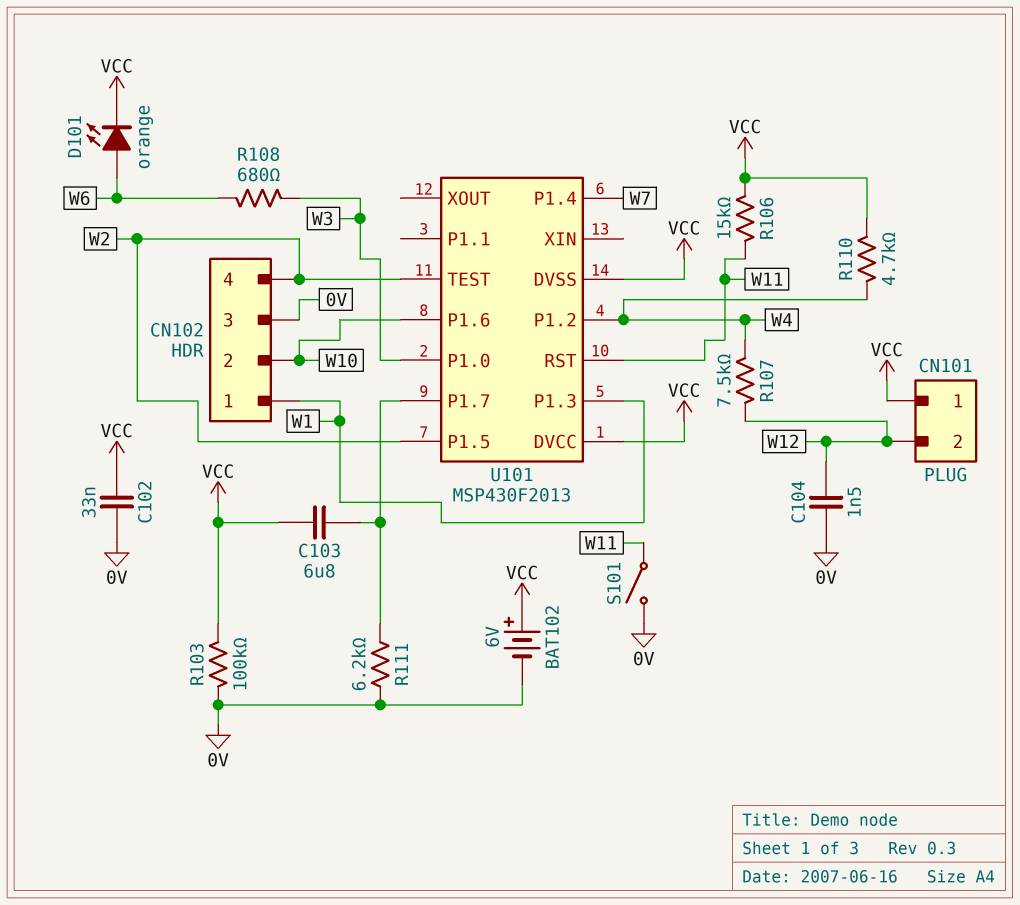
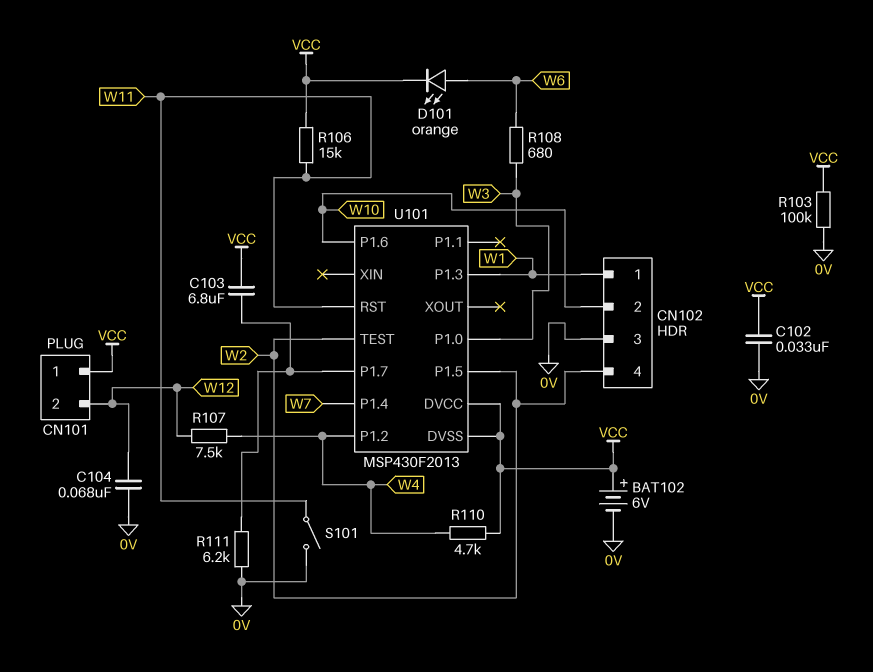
C104: 1.5nF (0V, W12) -> 68nF (0V, W12)

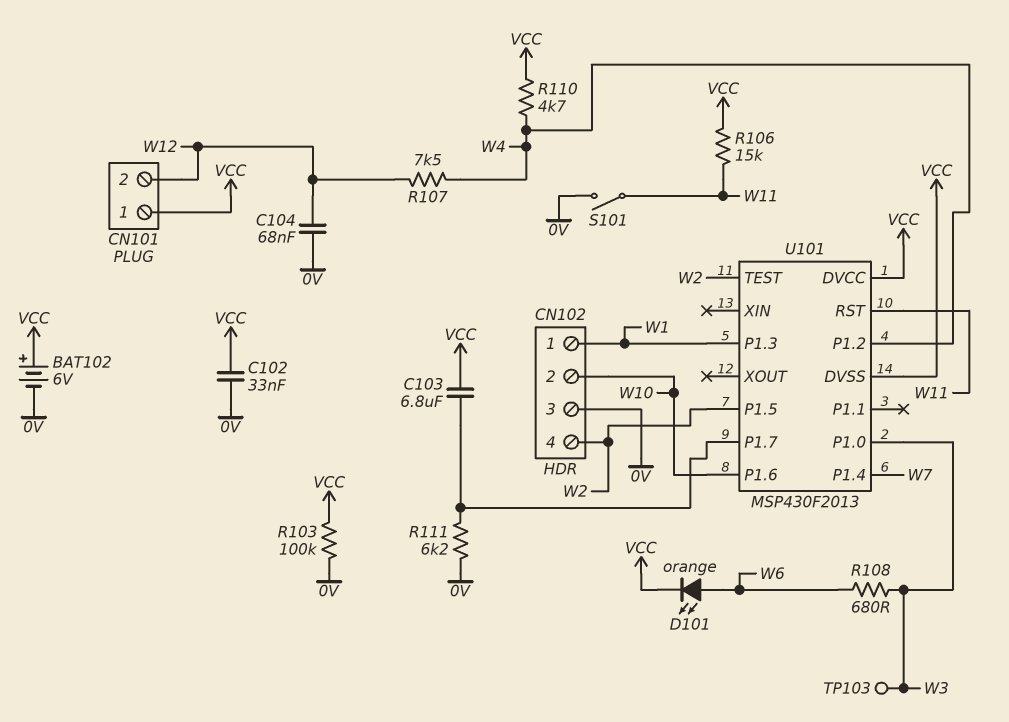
TP103: none -> test point (W3)

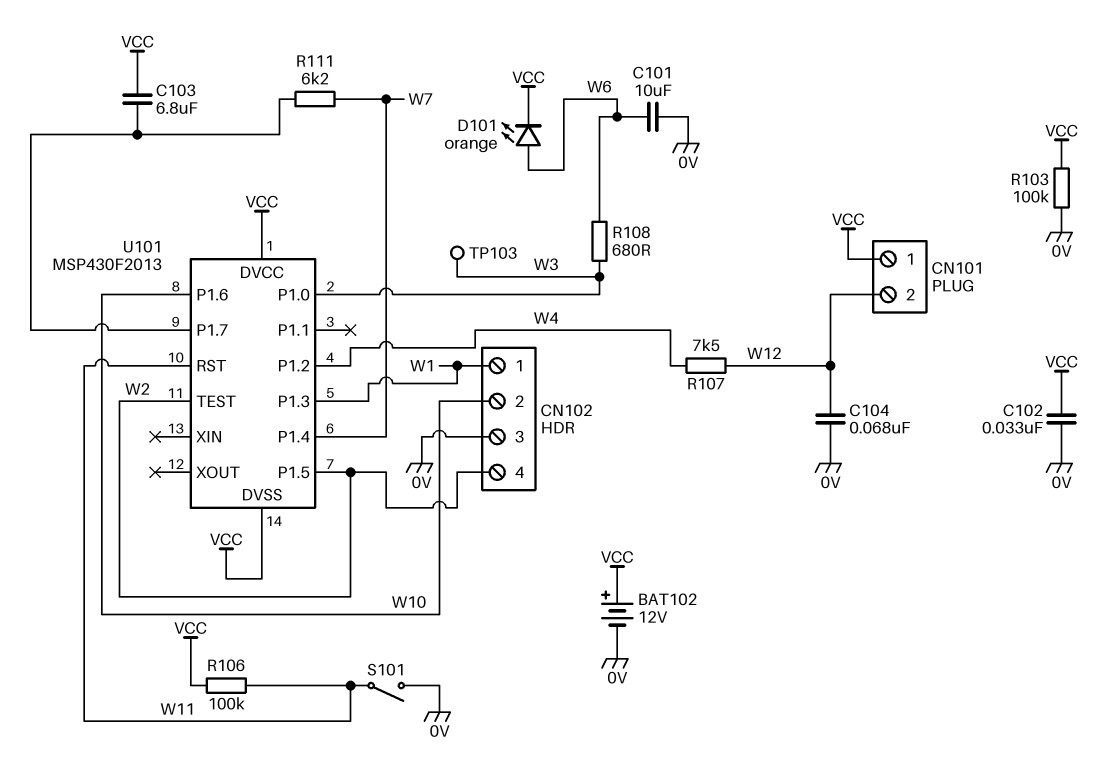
BAT102: 6V (plus VCC, minus 0V) -> 12V (plus VCC, minus 0V)
C101: none -> 10uF (0V, W6)
R106: 15k (VCC, W11) -> 100k (VCC, W11)
R110: 4.7k (VCC, W4) -> none
R111: 6.2k (0V, U101/P1.7) -> 6.2k (U101/P1.7, W7)

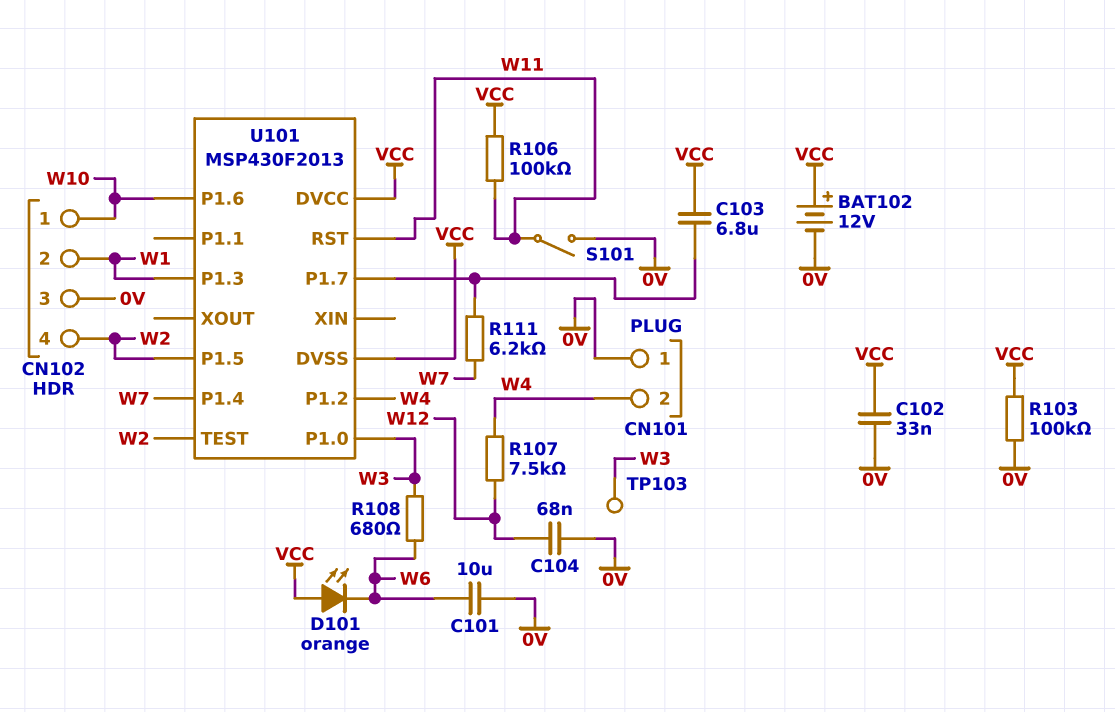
CN101 pin 1: VCC -> 0V
CN101 pin 2: W12 -> W4
CN102 pin 1: W1 -> W10
CN102 pin 2: W10 -> W1
D101: LED orange (A W6, K VCC) -> LED orange (A VCC, K W6)

